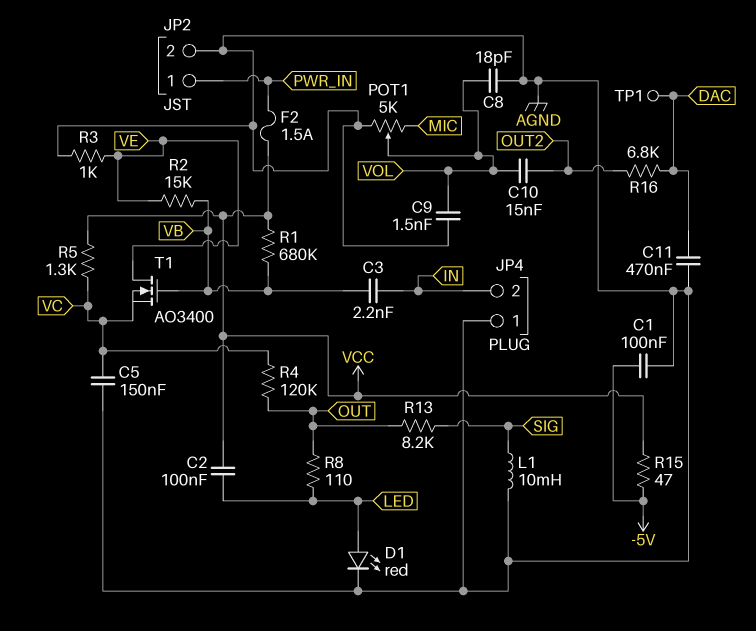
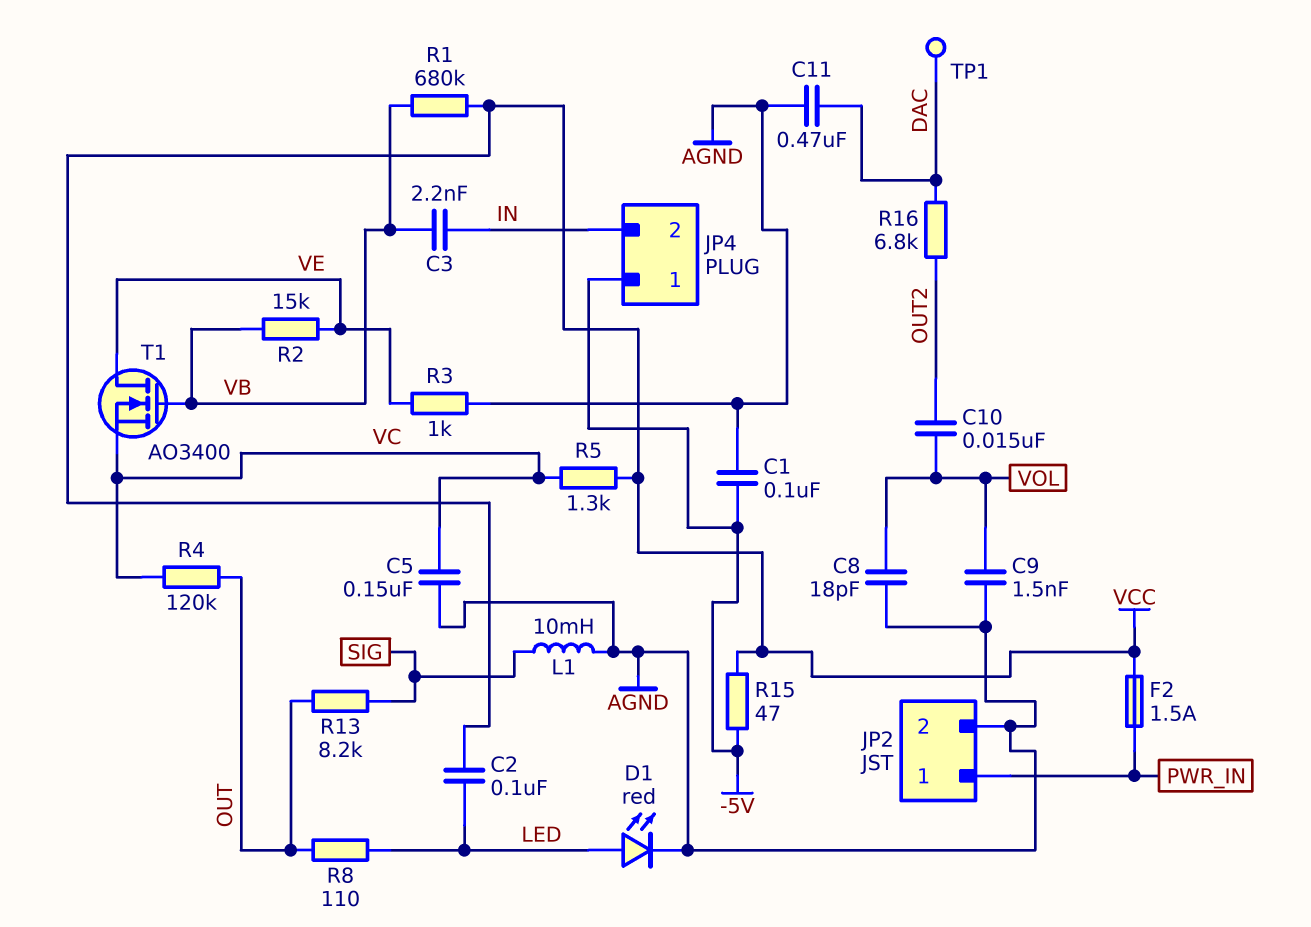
JP4 pin 1: AGND -> -5V
POT1: 5k (AGND, MIC, wiper VOL) -> none

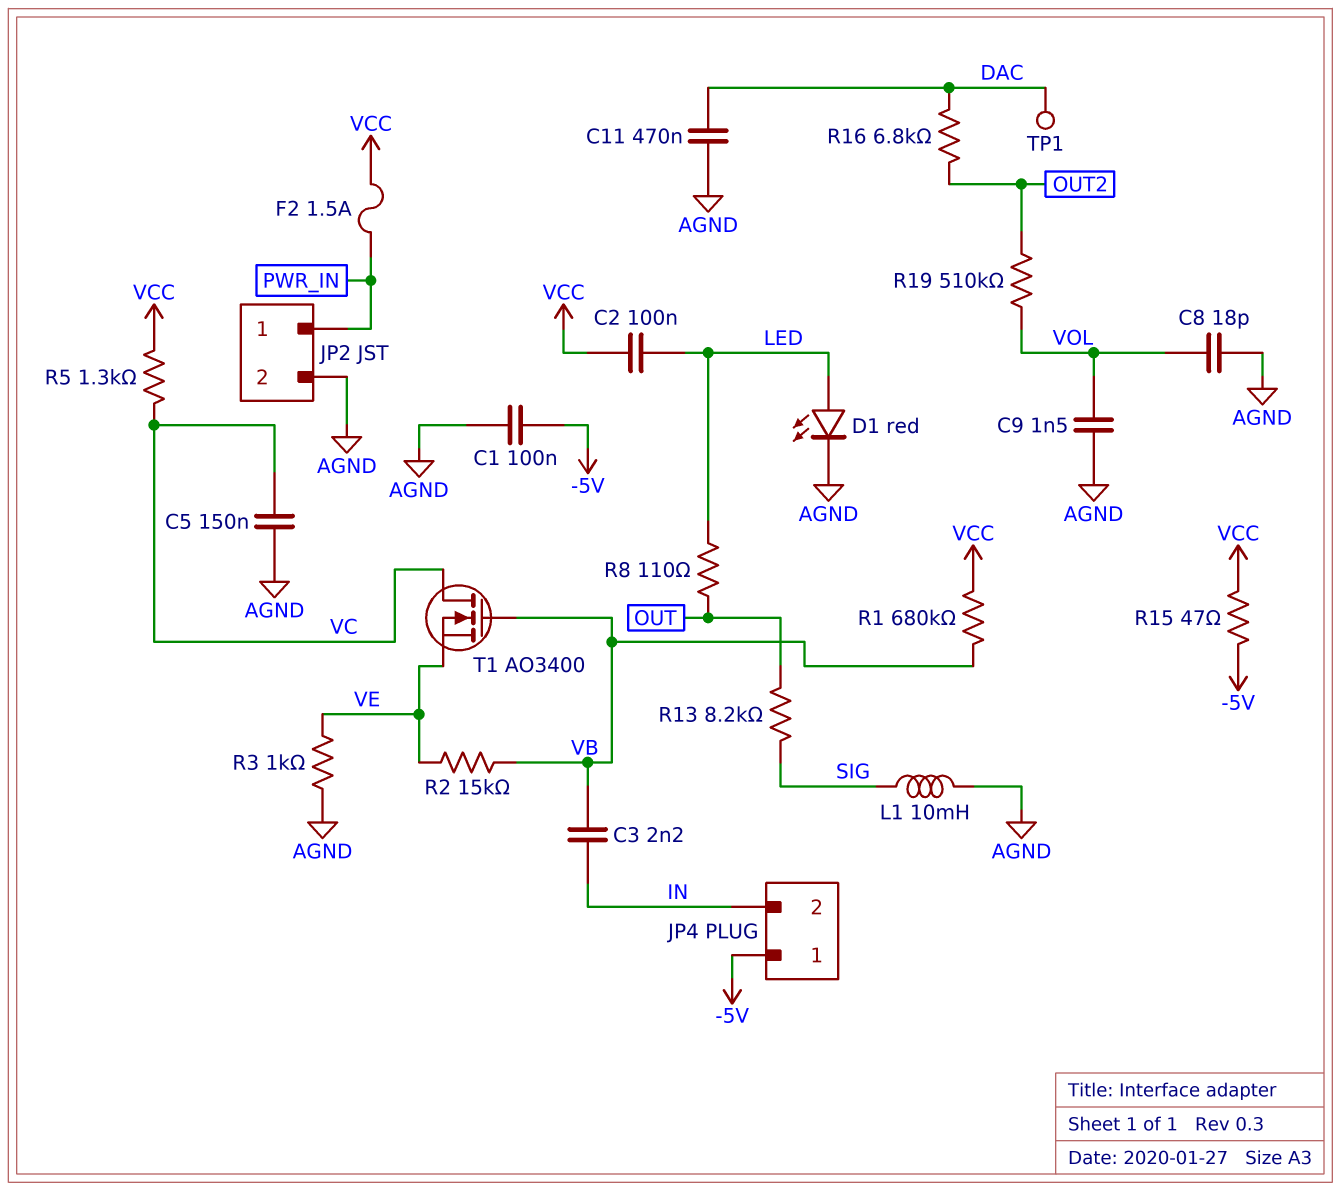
C10: 15nF (OUT2, VOL) -> none
R4: 120k (OUT, VC) -> none
R19: none -> 510k (OUT2, VOL)
T1: NMOS AO3400 (G VB, D VE, S VC) -> NMOS AO3400 (G VB, D VC, S VE)

